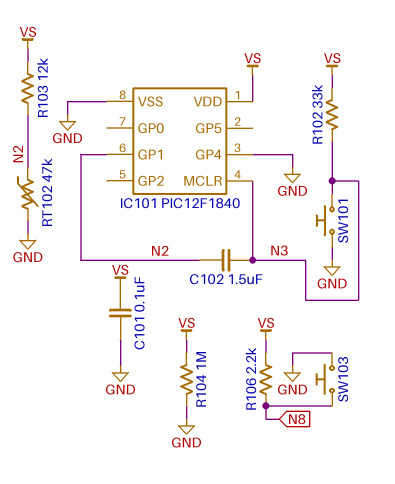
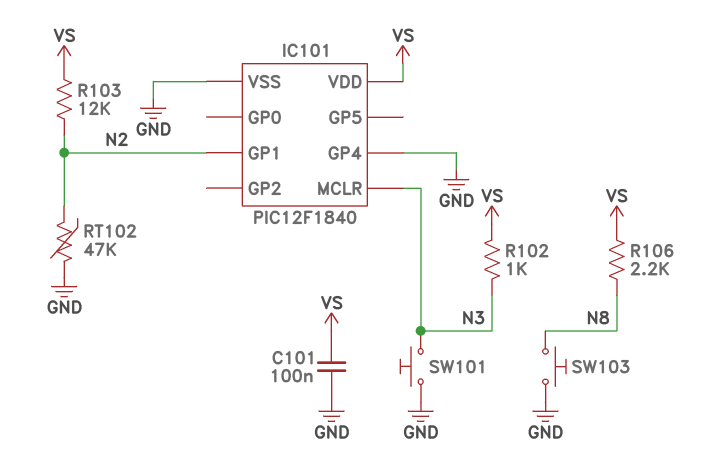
C102: 1.5uF (N2, N3) -> none
R102: 33k (N3, VS) -> 1k (N3, VS)
R104: 1M (GND, VS) -> none

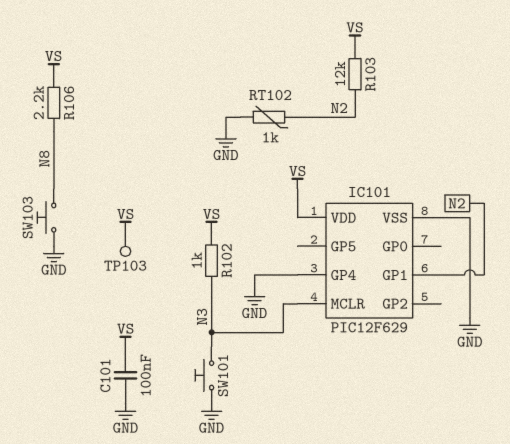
IC101: PIC12F1840 -> PIC12F629
RT102: 47k (GND, N2) -> 1k (GND, N2)
TP103: none -> test point (VS)

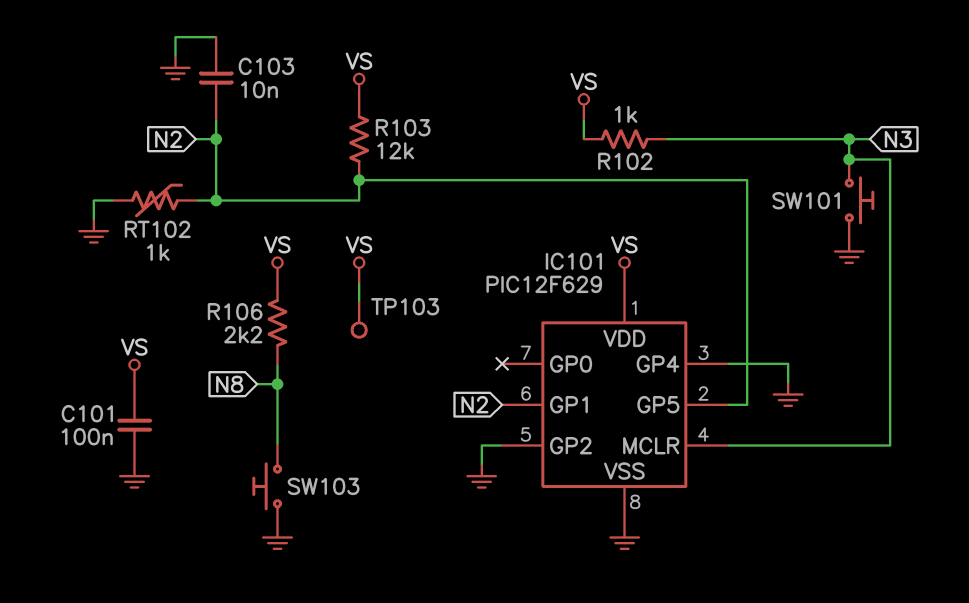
C103: none -> 10nF (GND, N2)
IC101 pin GP2: none -> GND
IC101 pin GP5: none -> N2

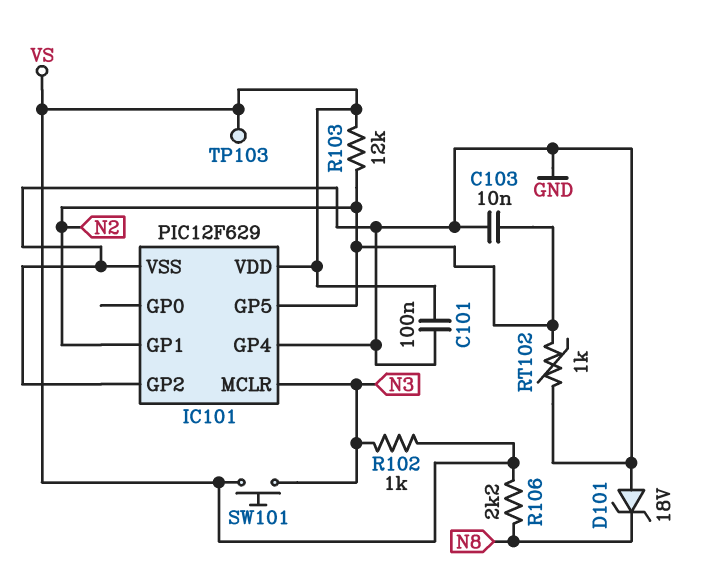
D101: none -> zener 18V (A GND, K N8)
SW101: button (GND, N3) -> button (N3, VS)
SW103: button (GND, N8) -> none

